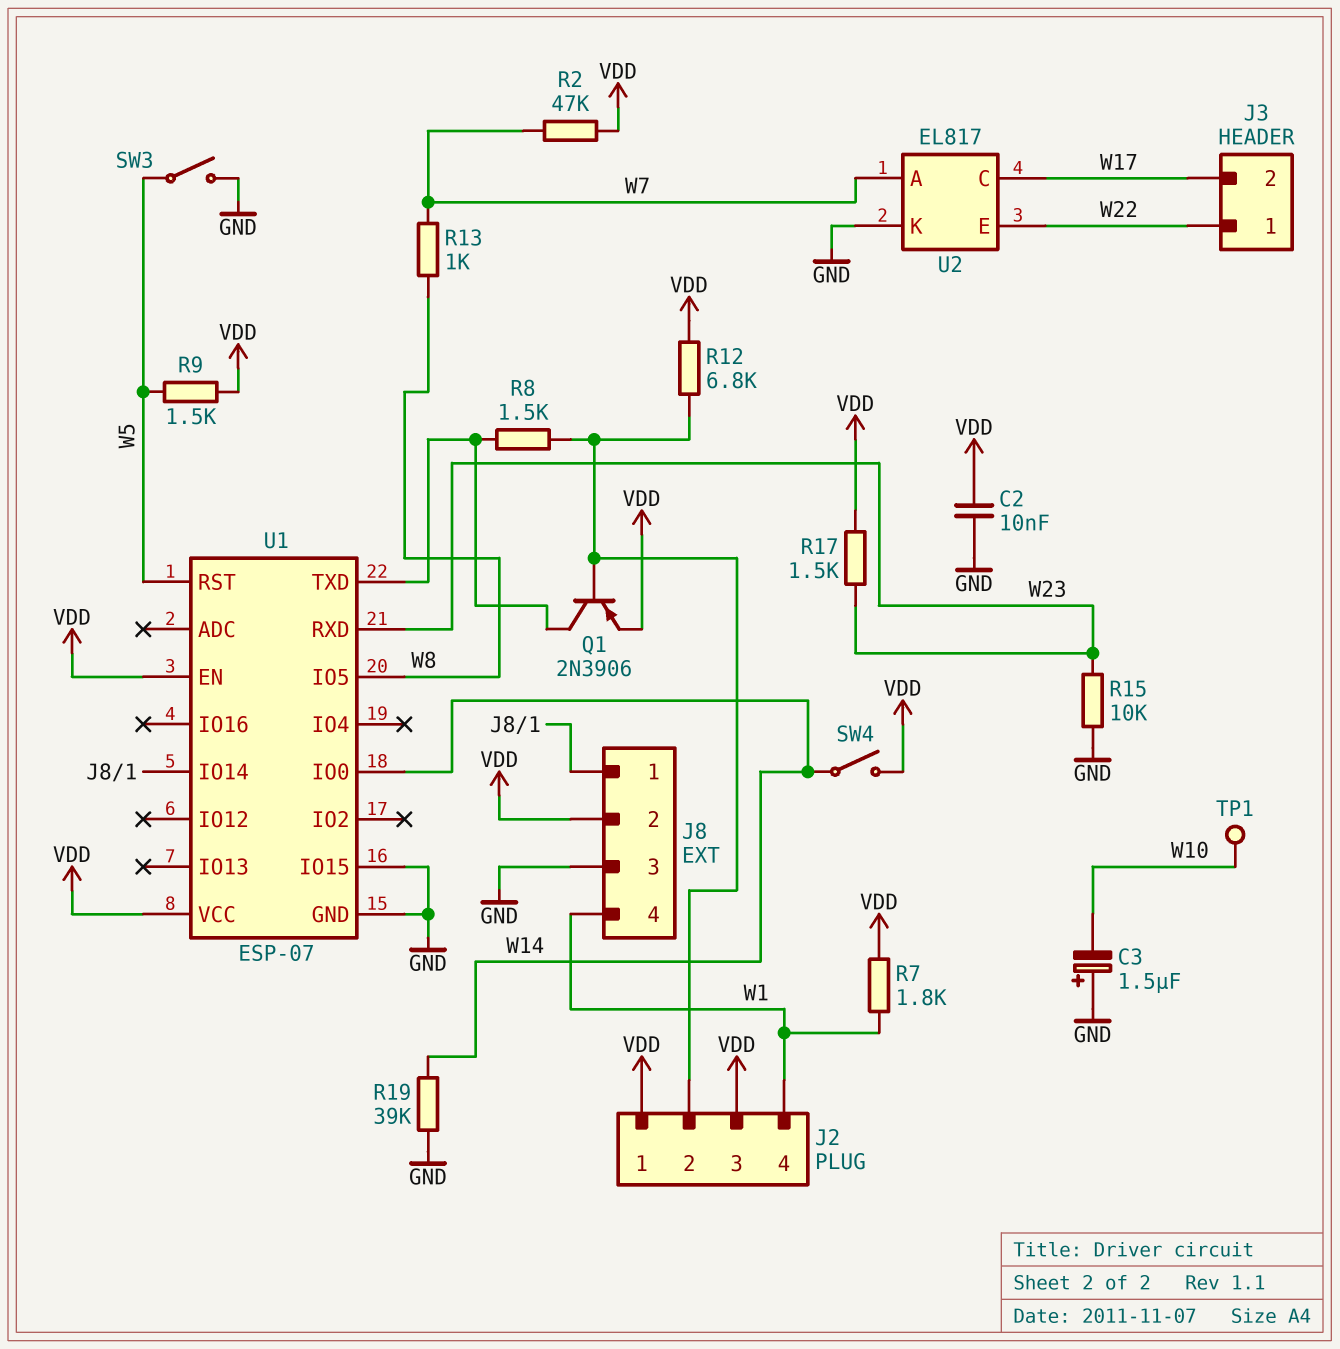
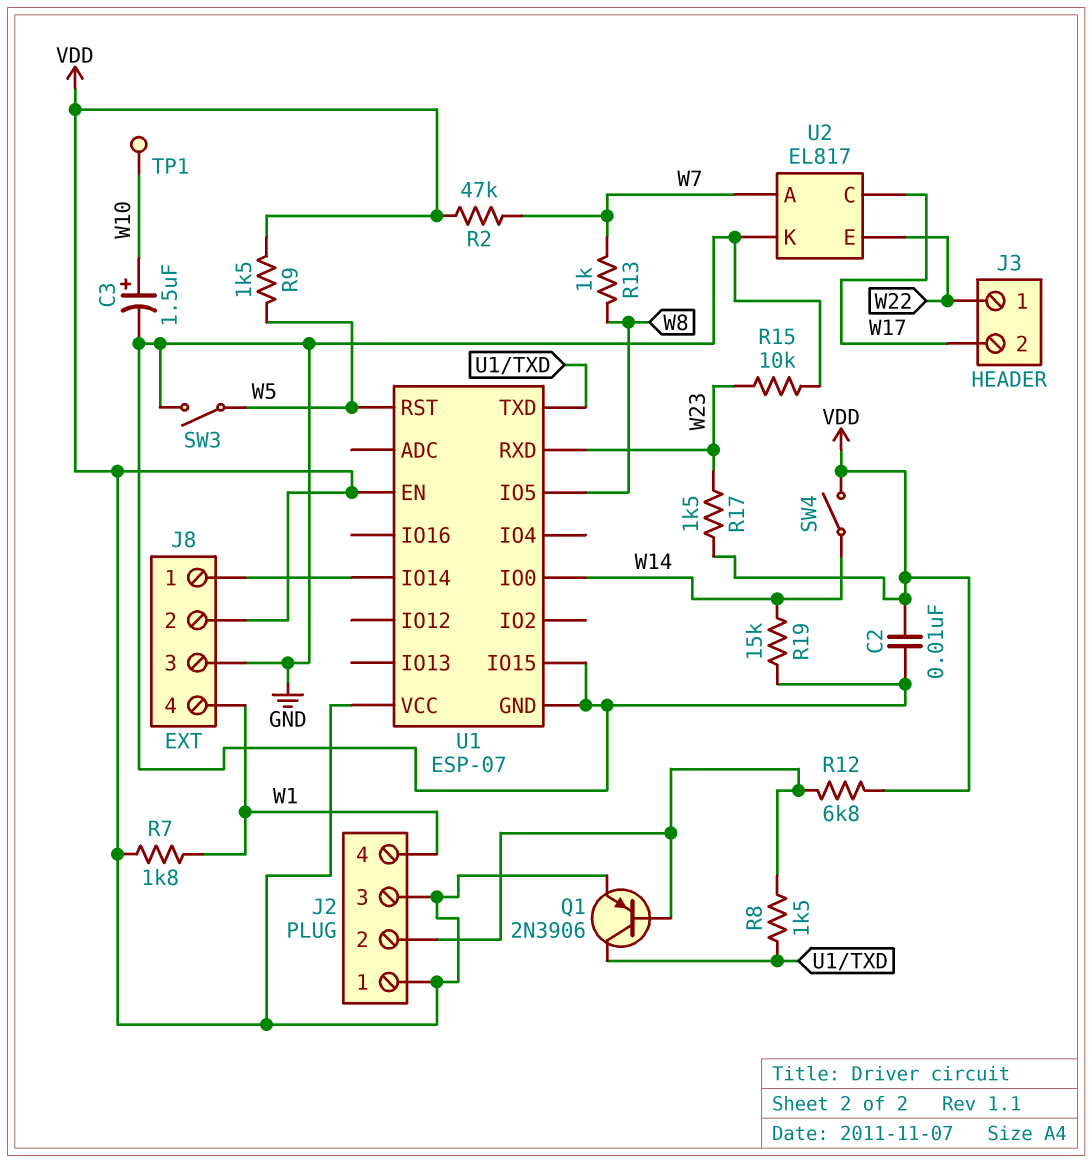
C3: 1.5uF (plus GND, minus W10) -> 1.5uF (plus W10, minus GND)
R19: 39k (GND, W14) -> 15k (GND, W14)

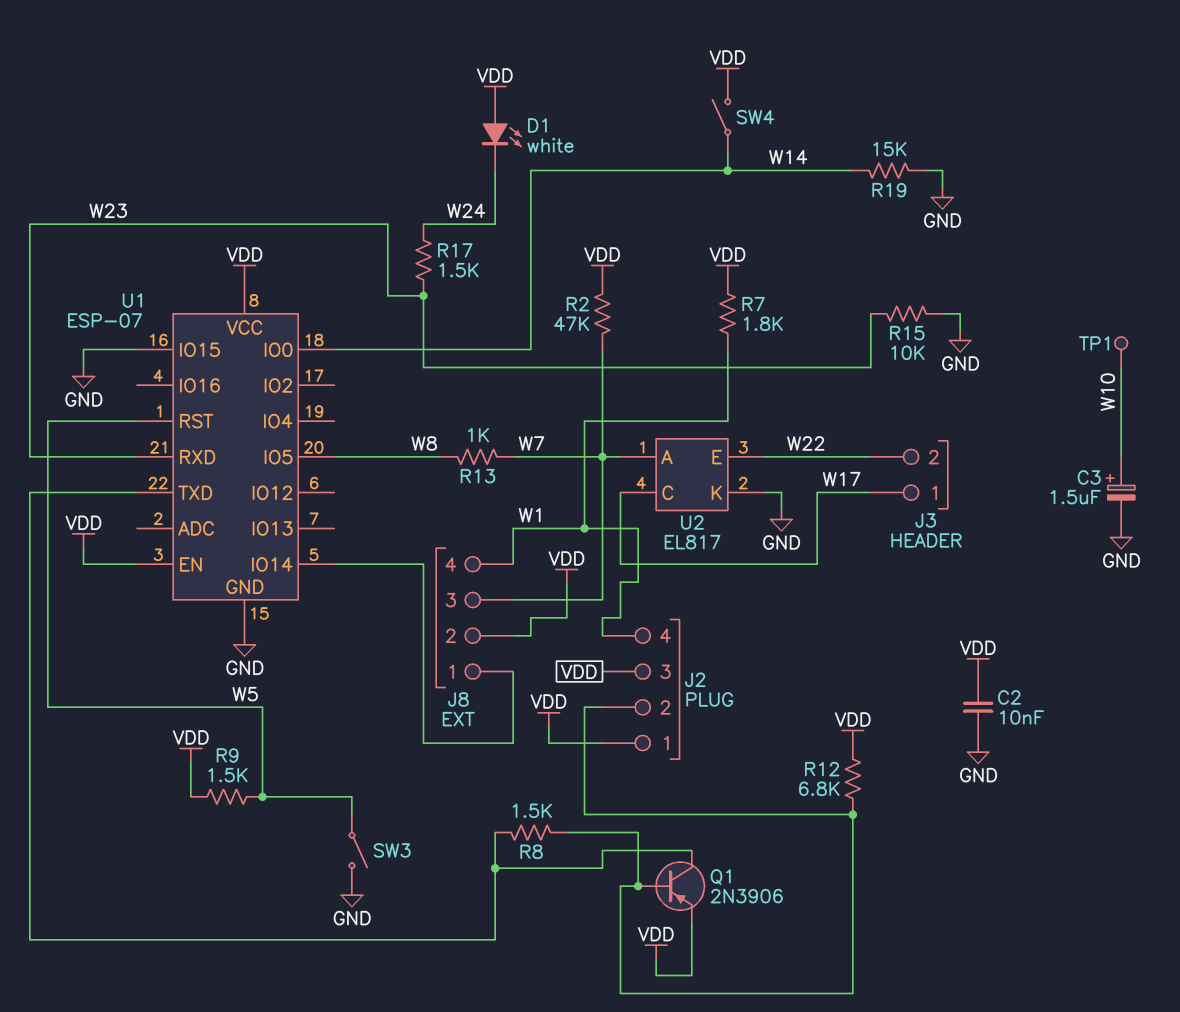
D1: none -> LED white (A VDD, K W24)
J3 pin 1: W22 -> W17
J3 pin 2: W17 -> W22
J8 pin 3: GND -> W7
R17: 1.5k (VDD, W23) -> 1.5k (W23, W24)

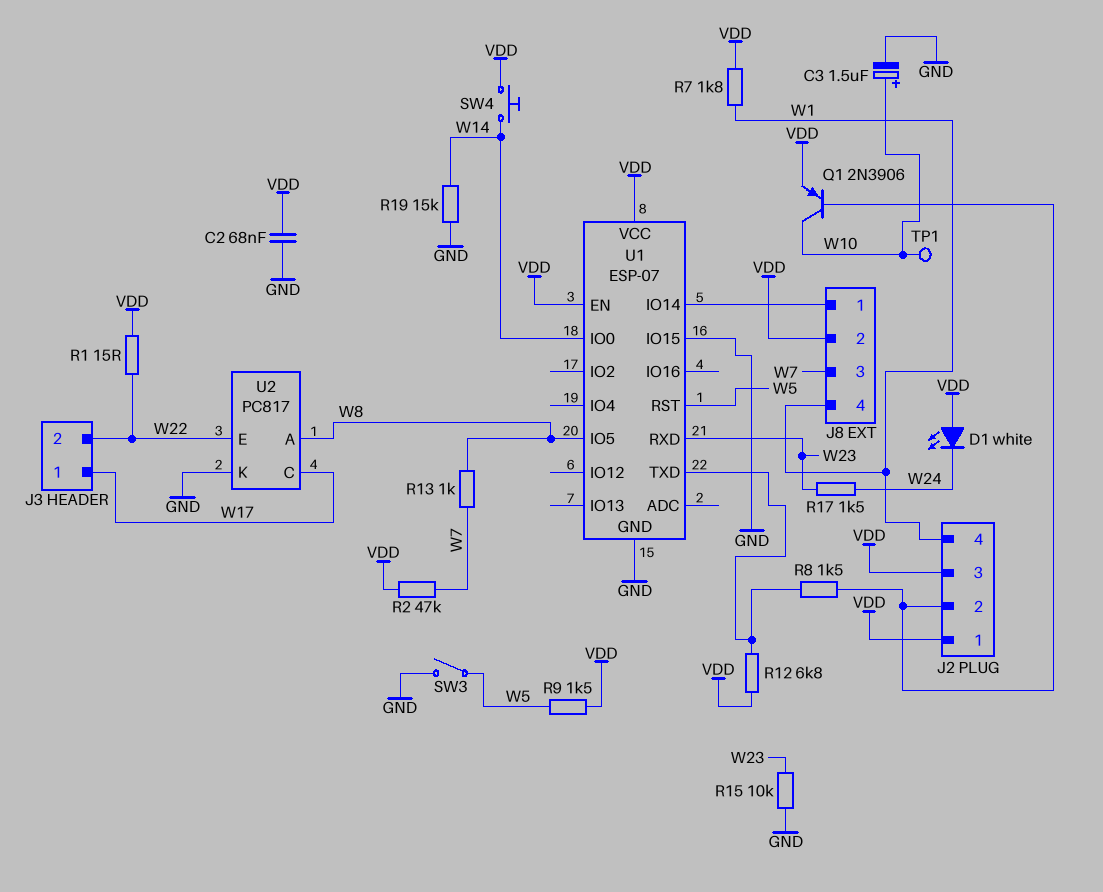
C2: 10nF (GND, VDD) -> 68nF (GND, VDD)
Q1: PNP 2N3906 (B J2/2, C U1/TXD, E VDD) -> PNP 2N3906 (B J2/2, C W10, E VDD)
R1: none -> 15 (VDD, W22)
R12: 6.8k (J2/2, VDD) -> 6.8k (U1/TXD, VDD)
SW4: switch (VDD, W14) -> button (VDD, W14)
U2: EL817 -> PC817
U2 pin A: W7 -> W8

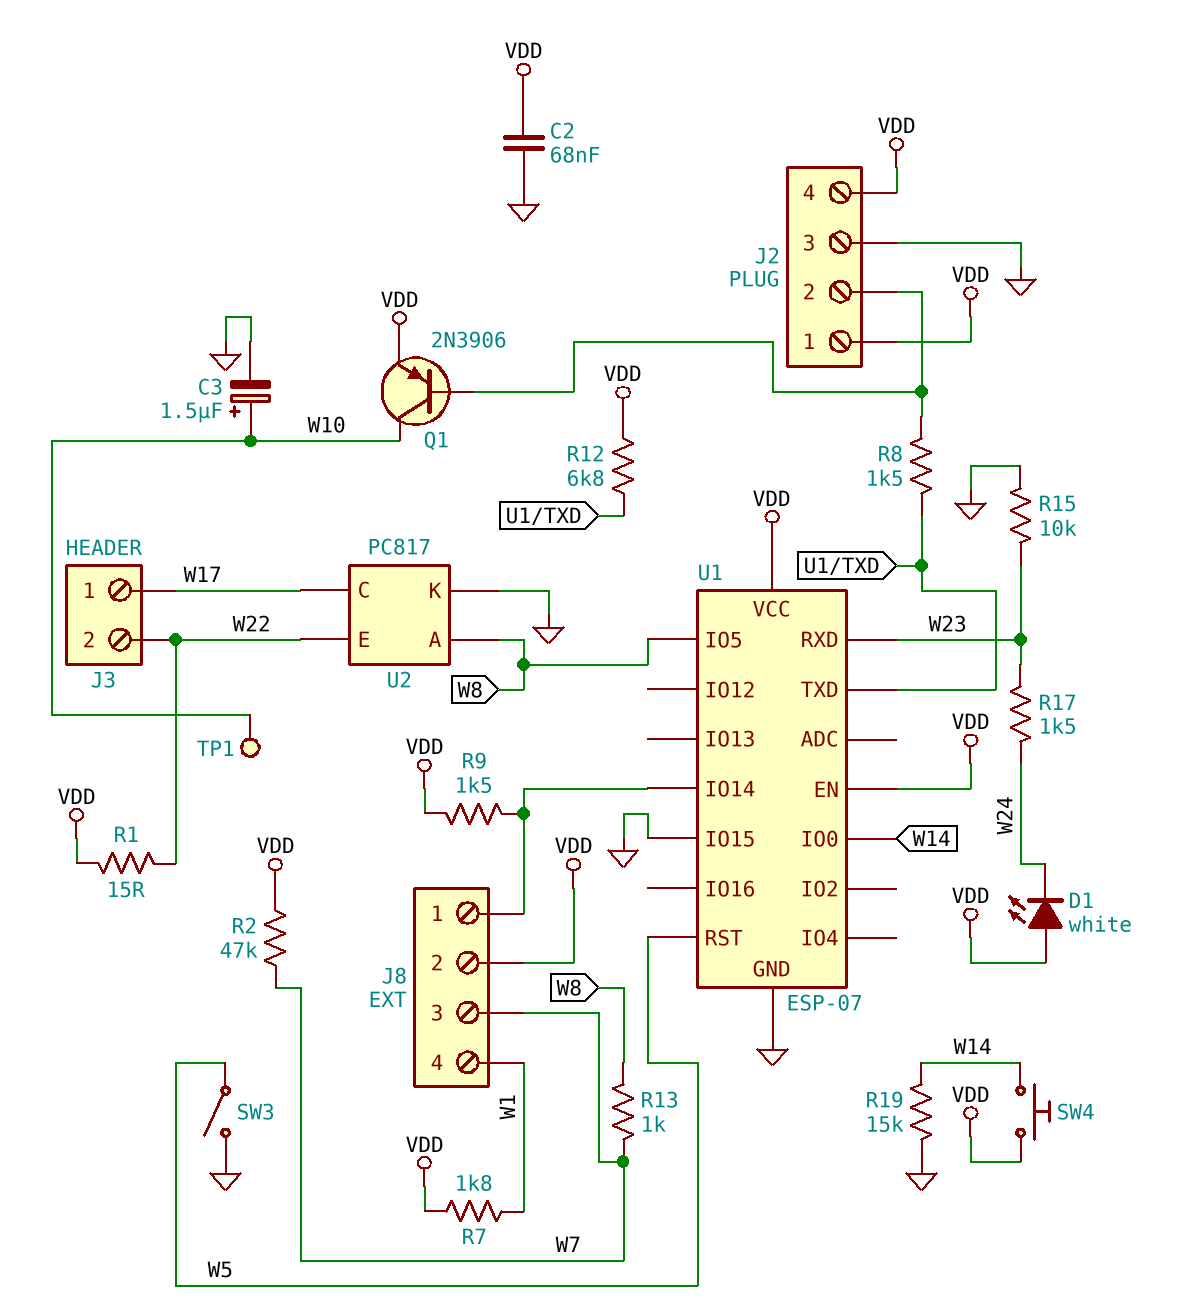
J2 pin 3: VDD -> GND
J2 pin 4: W1 -> VDD
R9: 1.5k (VDD, W5) -> 1.5k (J8/1, VDD)

